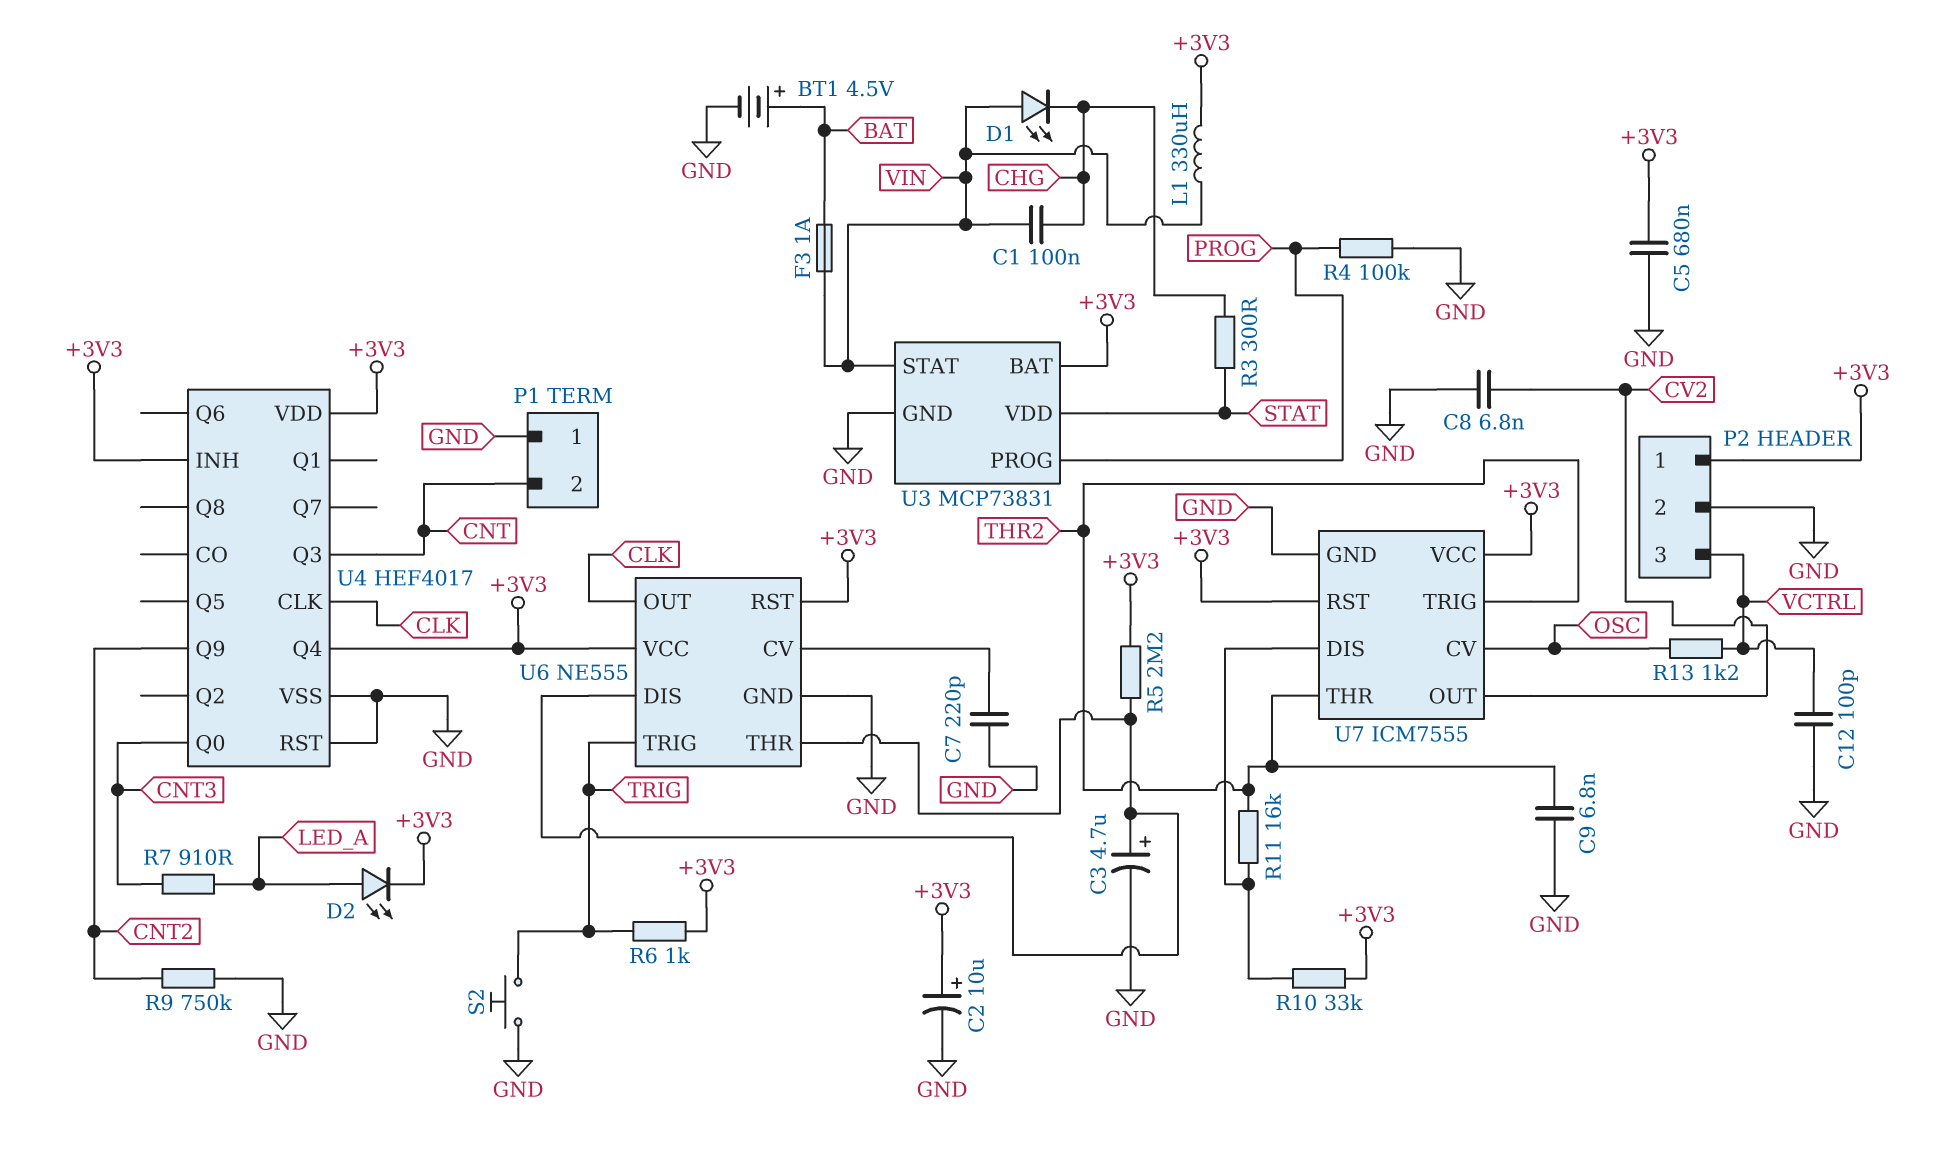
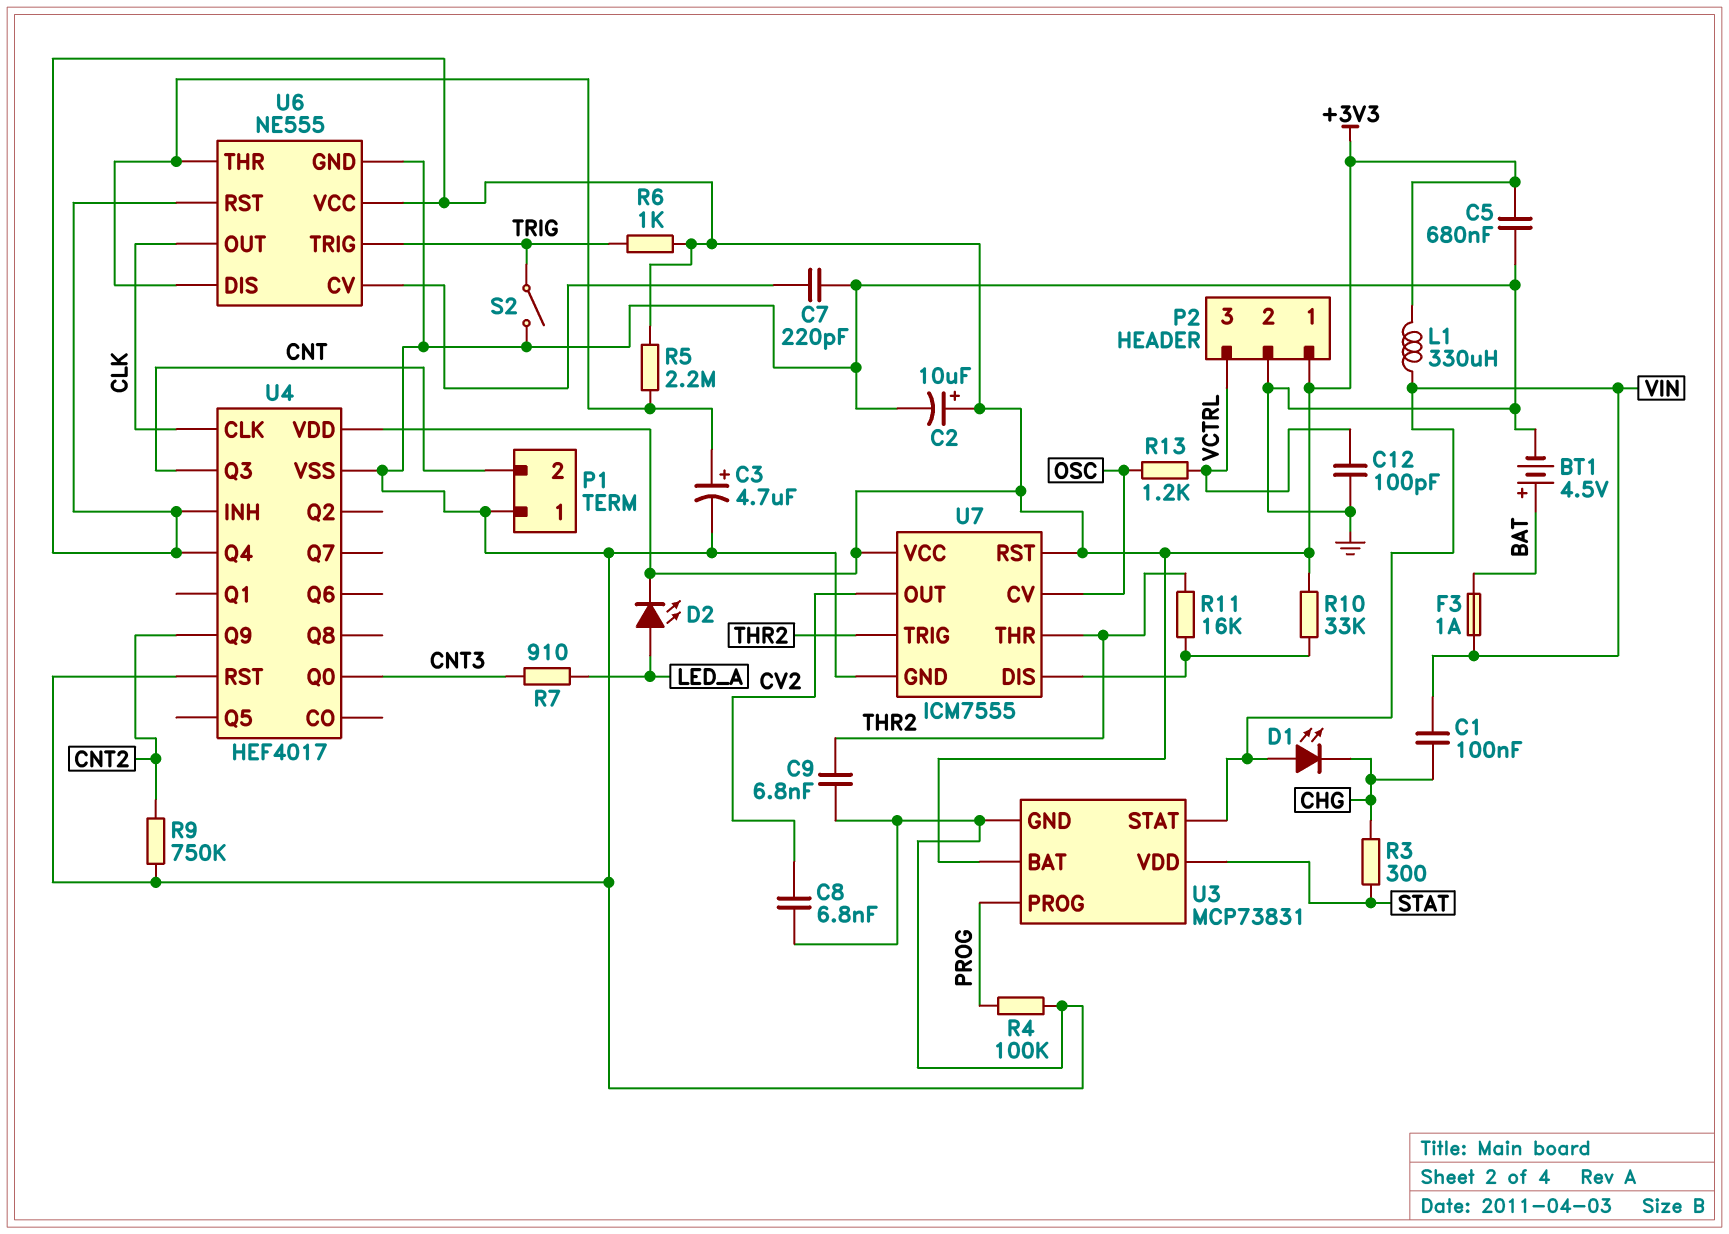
S2: button (GND, TRIG) -> switch (GND, TRIG)

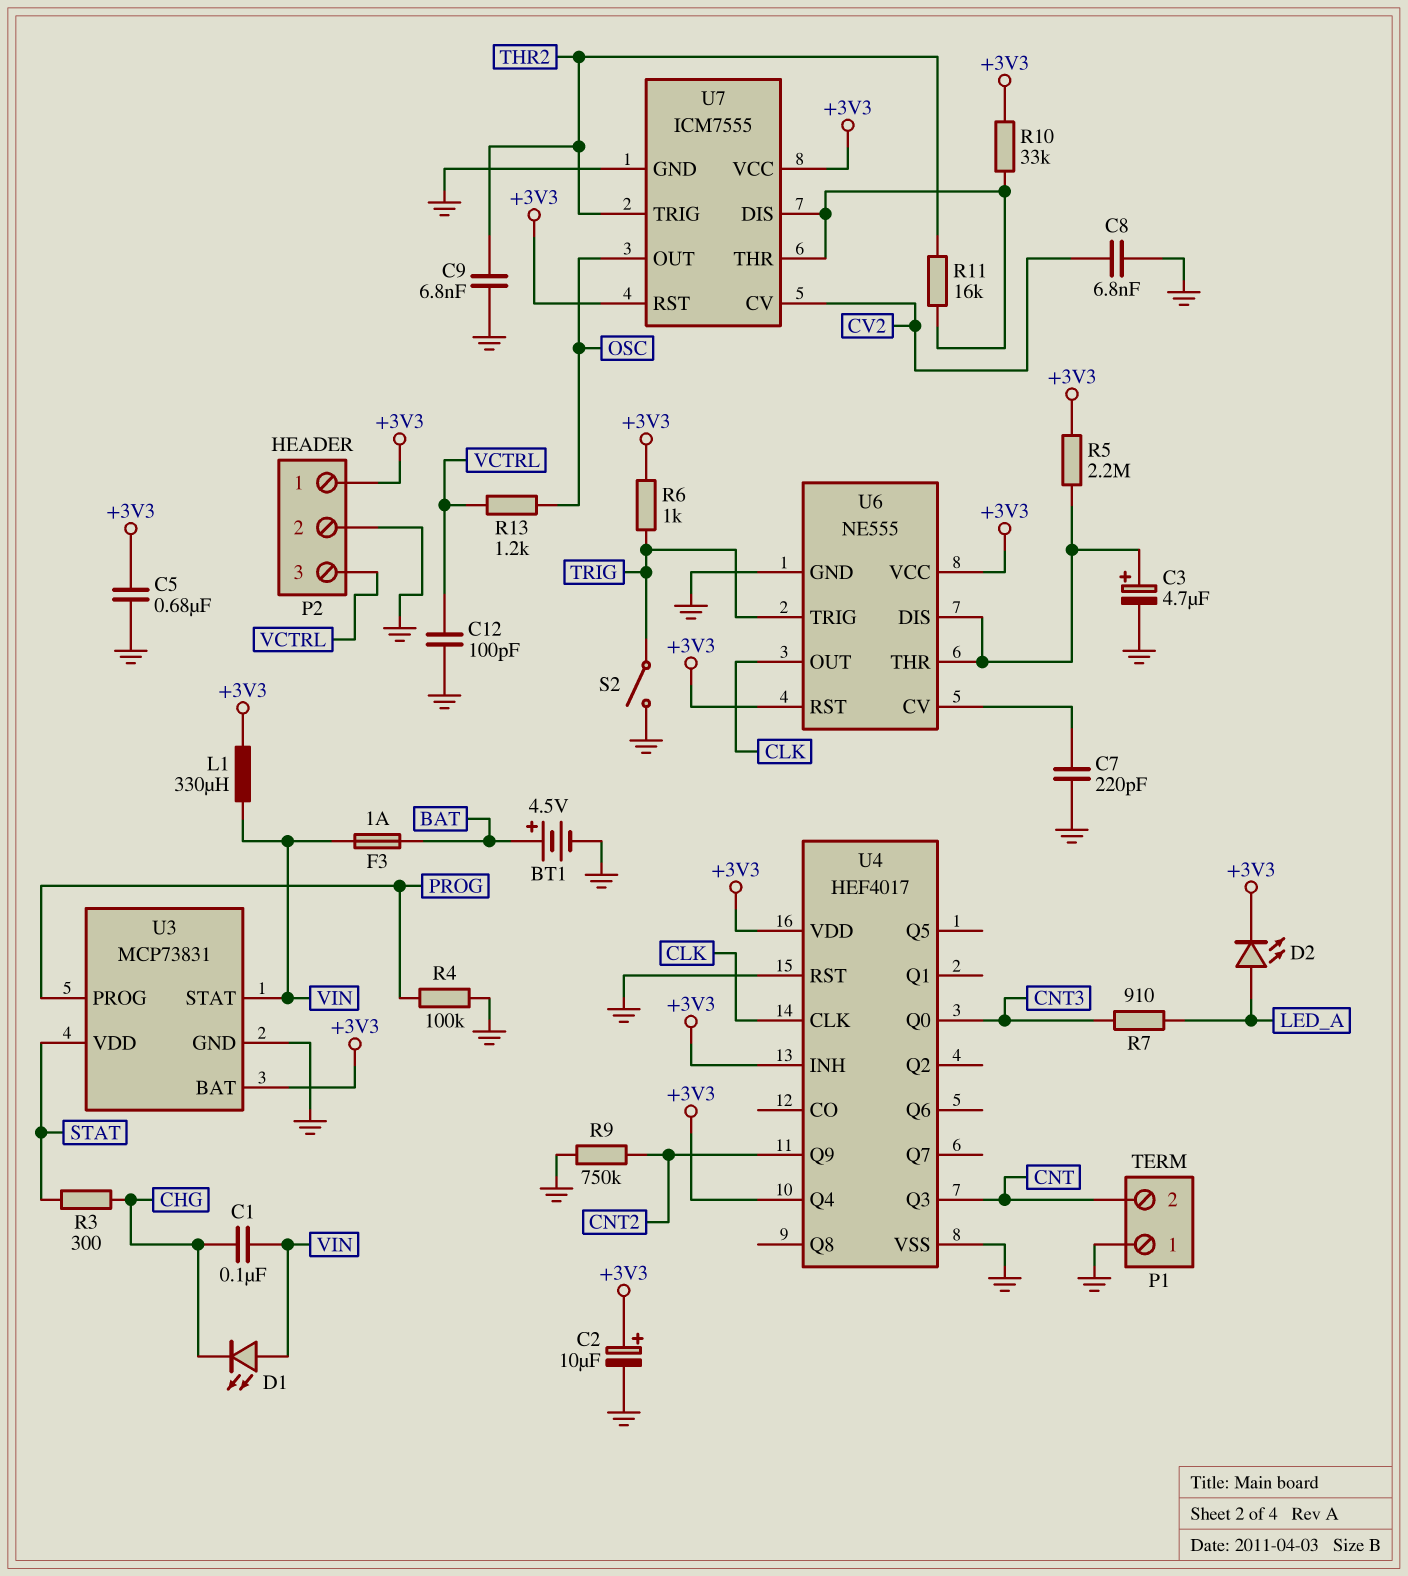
U7 pin CV: OSC -> CV2
U7 pin OUT: CV2 -> OSC
U7 pin THR: THR2 -> U7/DIS

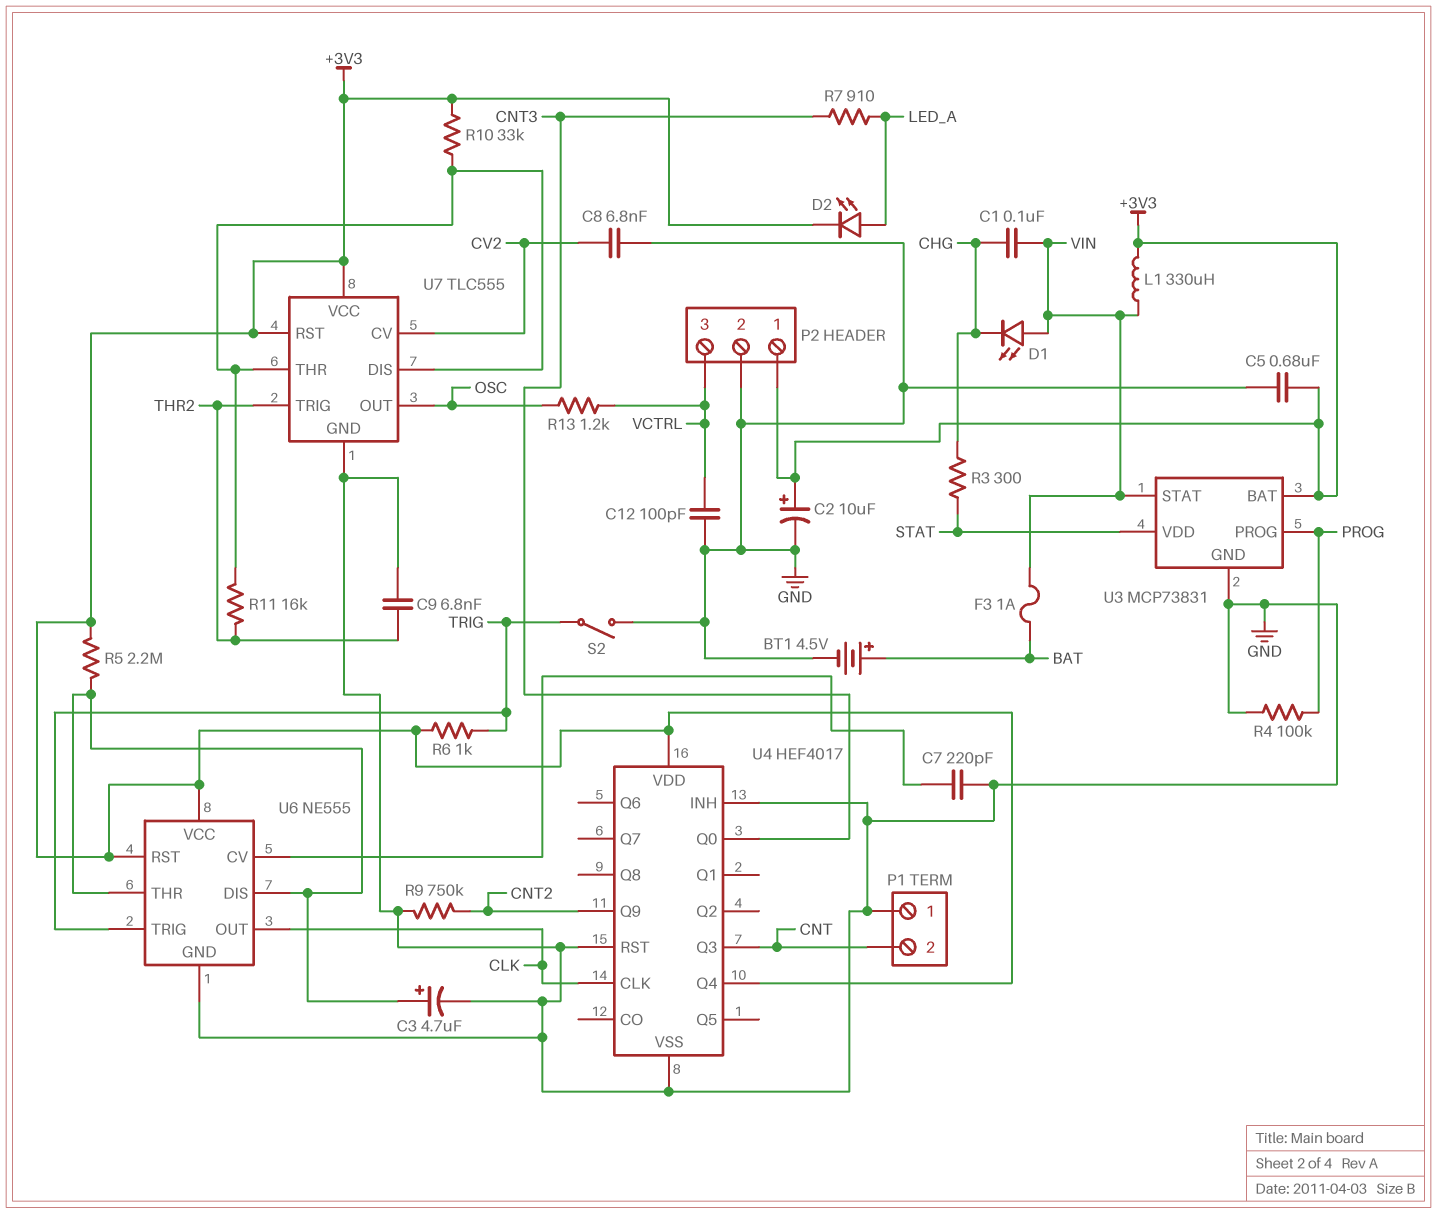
U4 pin INH: +3V3 -> GND
U7: ICM7555 -> TLC555

